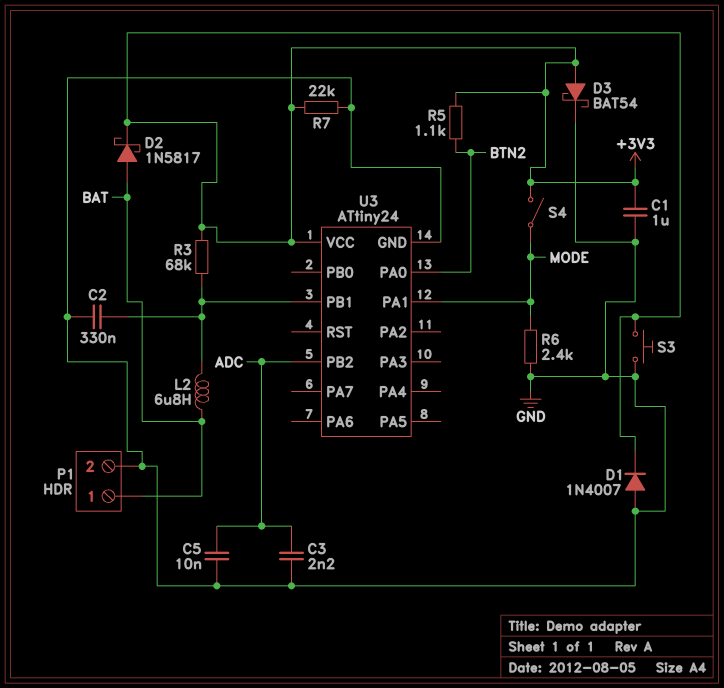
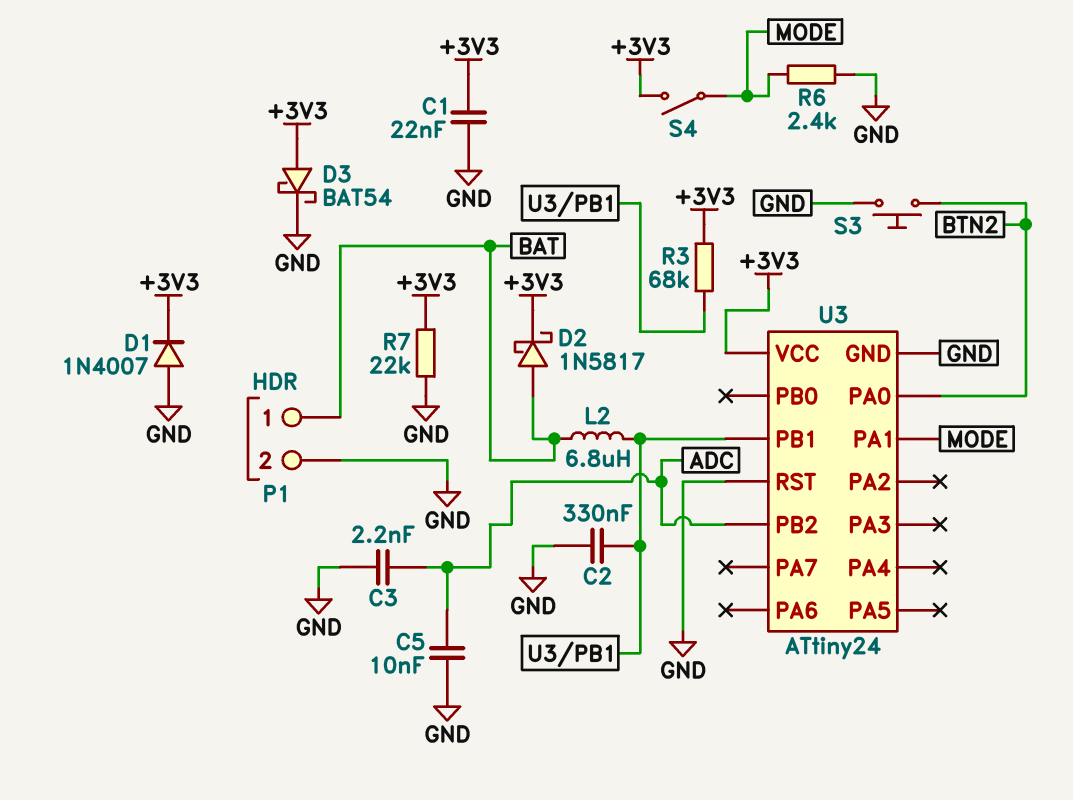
C1: 1uF (+3V3, GND) -> 22nF (+3V3, GND)
R5: 1.1k (+3V3, BTN2) -> none
S3: button (+3V3, GND) -> button (BTN2, GND)
U3 pin RST: none -> GND

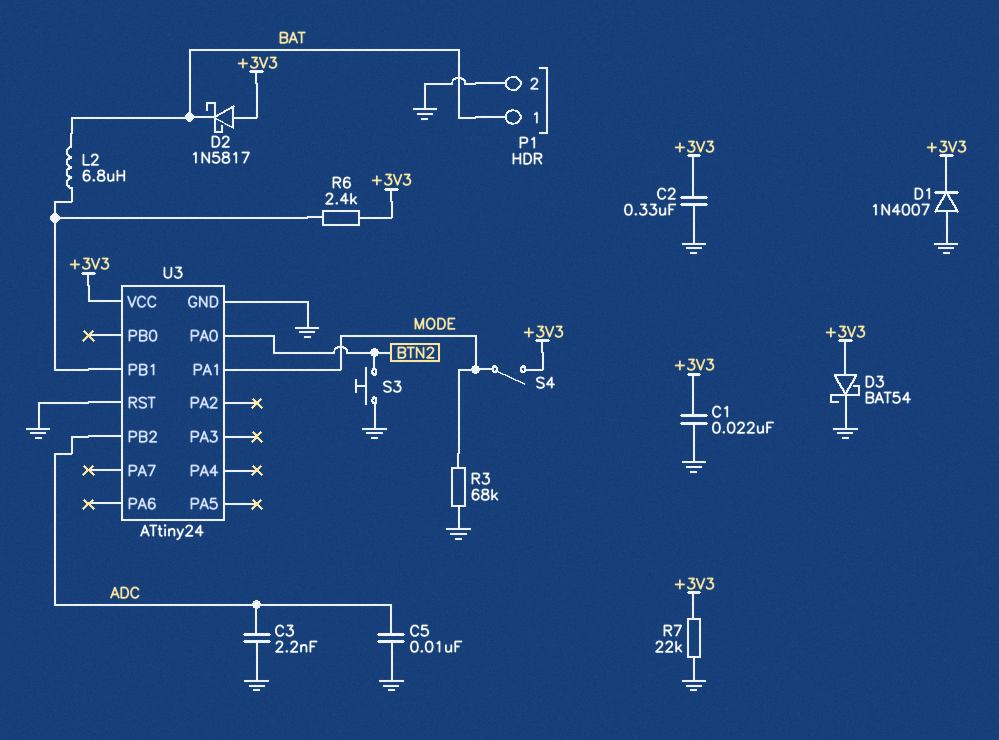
C2: 330nF (GND, U3/PB1) -> 330nF (+3V3, GND)
D2: schottky 1N5817 (A BAT, K +3V3) -> schottky 1N5817 (A +3V3, K BAT)
R3: 68k (+3V3, U3/PB1) -> 68k (GND, MODE)
R6: 2.4k (GND, MODE) -> 2.4k (+3V3, U3/PB1)

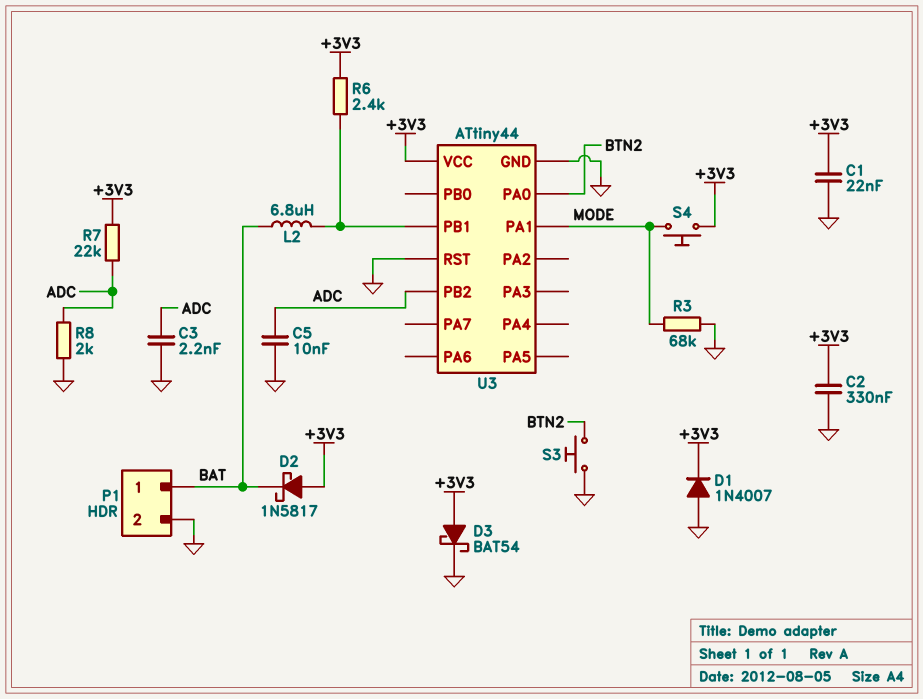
R7: 22k (+3V3, GND) -> 22k (+3V3, ADC)
R8: none -> 2k (ADC, GND)
S4: switch (+3V3, MODE) -> button (+3V3, MODE)
U3: ATtiny24 -> ATtiny44

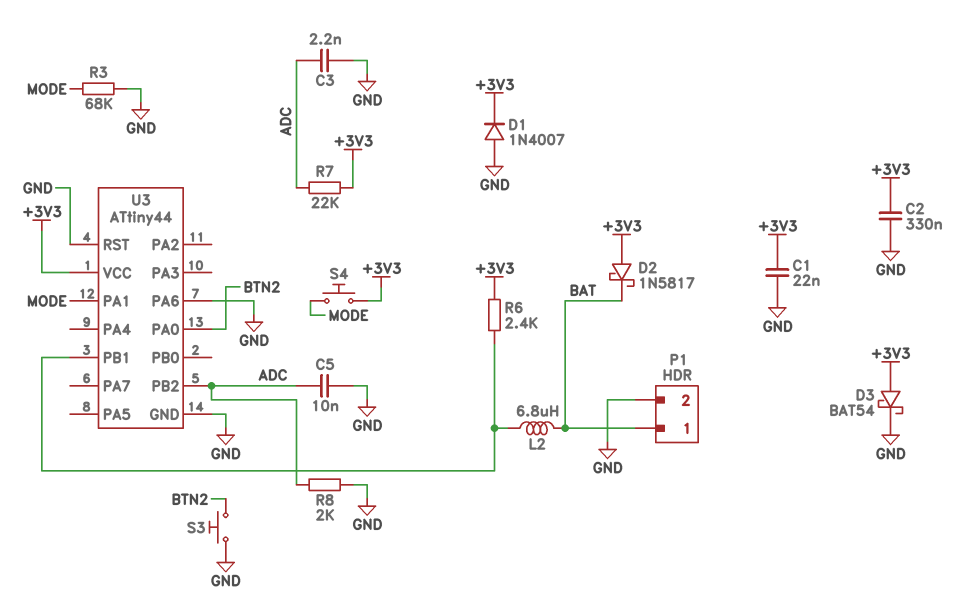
U3 pin PA6: none -> GND

